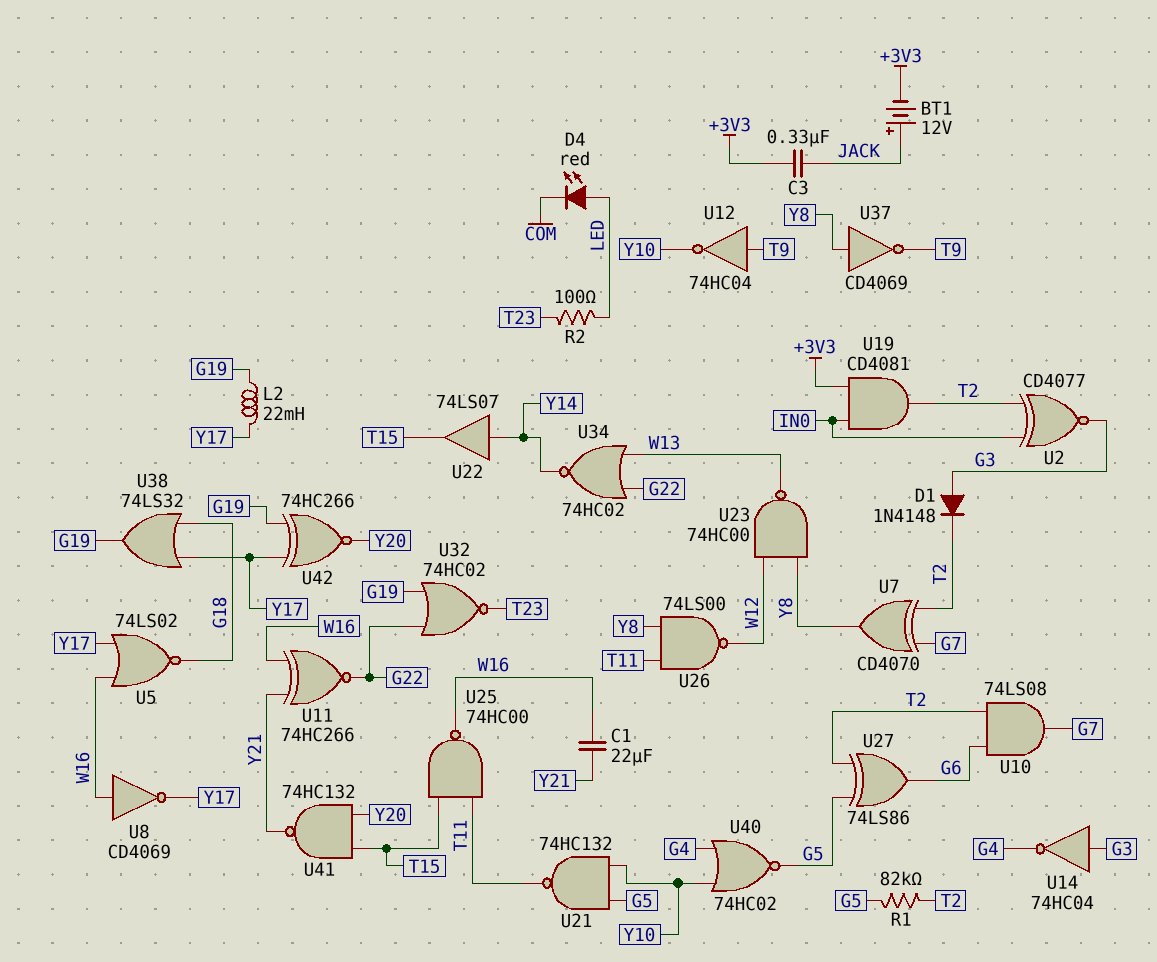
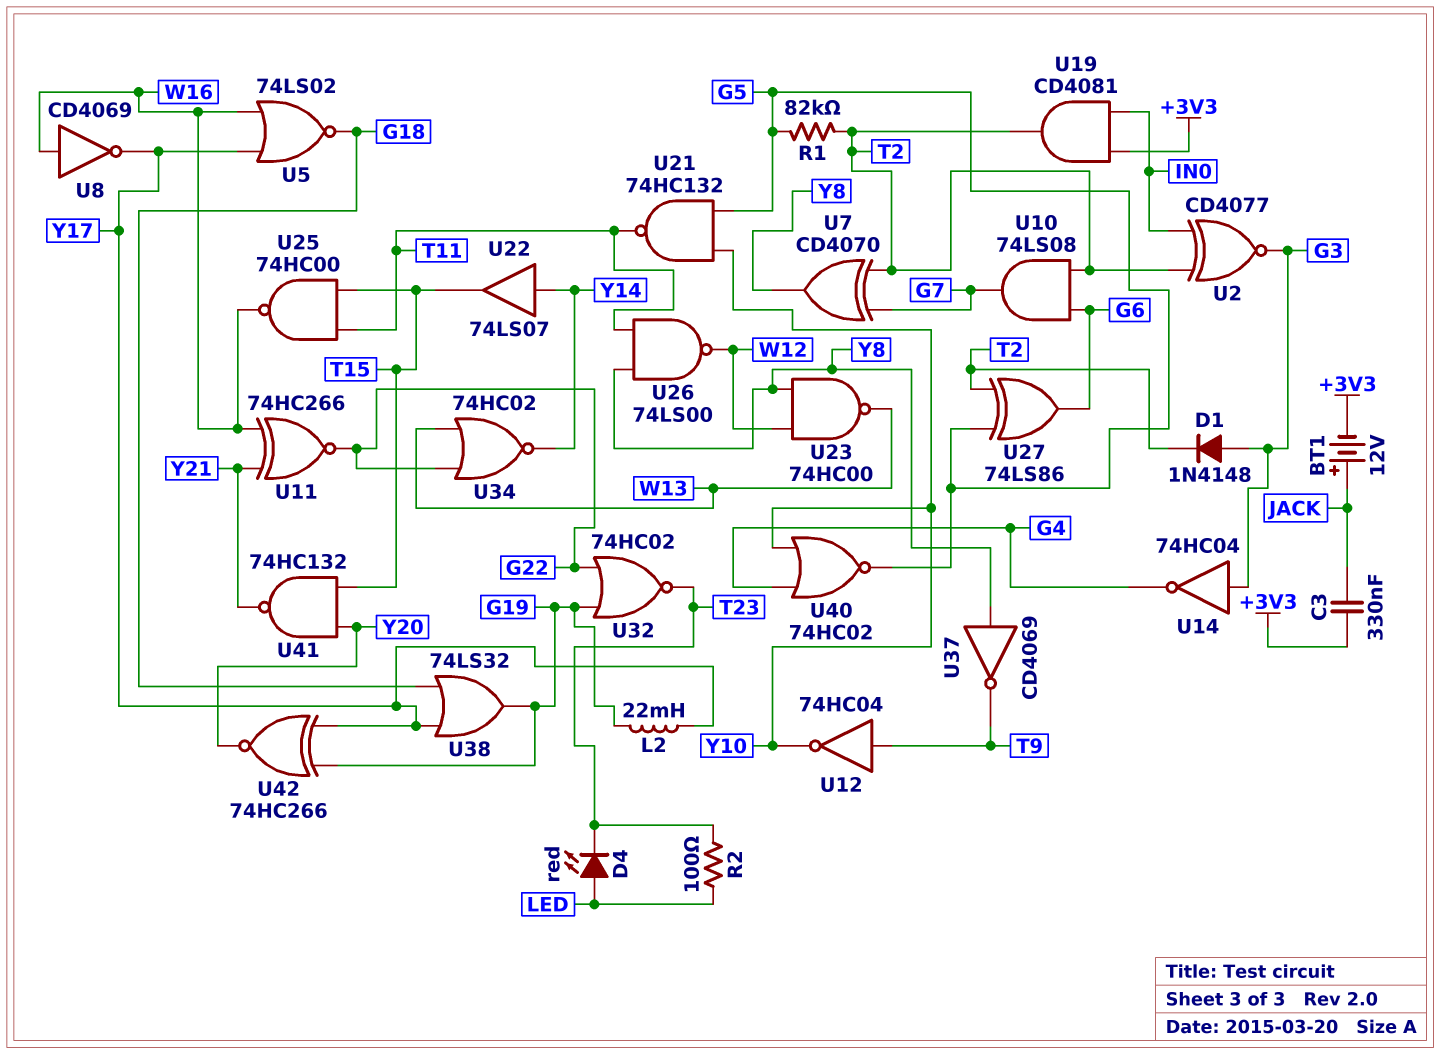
C1: 22uF (W16, Y21) -> none
D4: LED red (A LED, K COM) -> LED red (A LED, K T23)

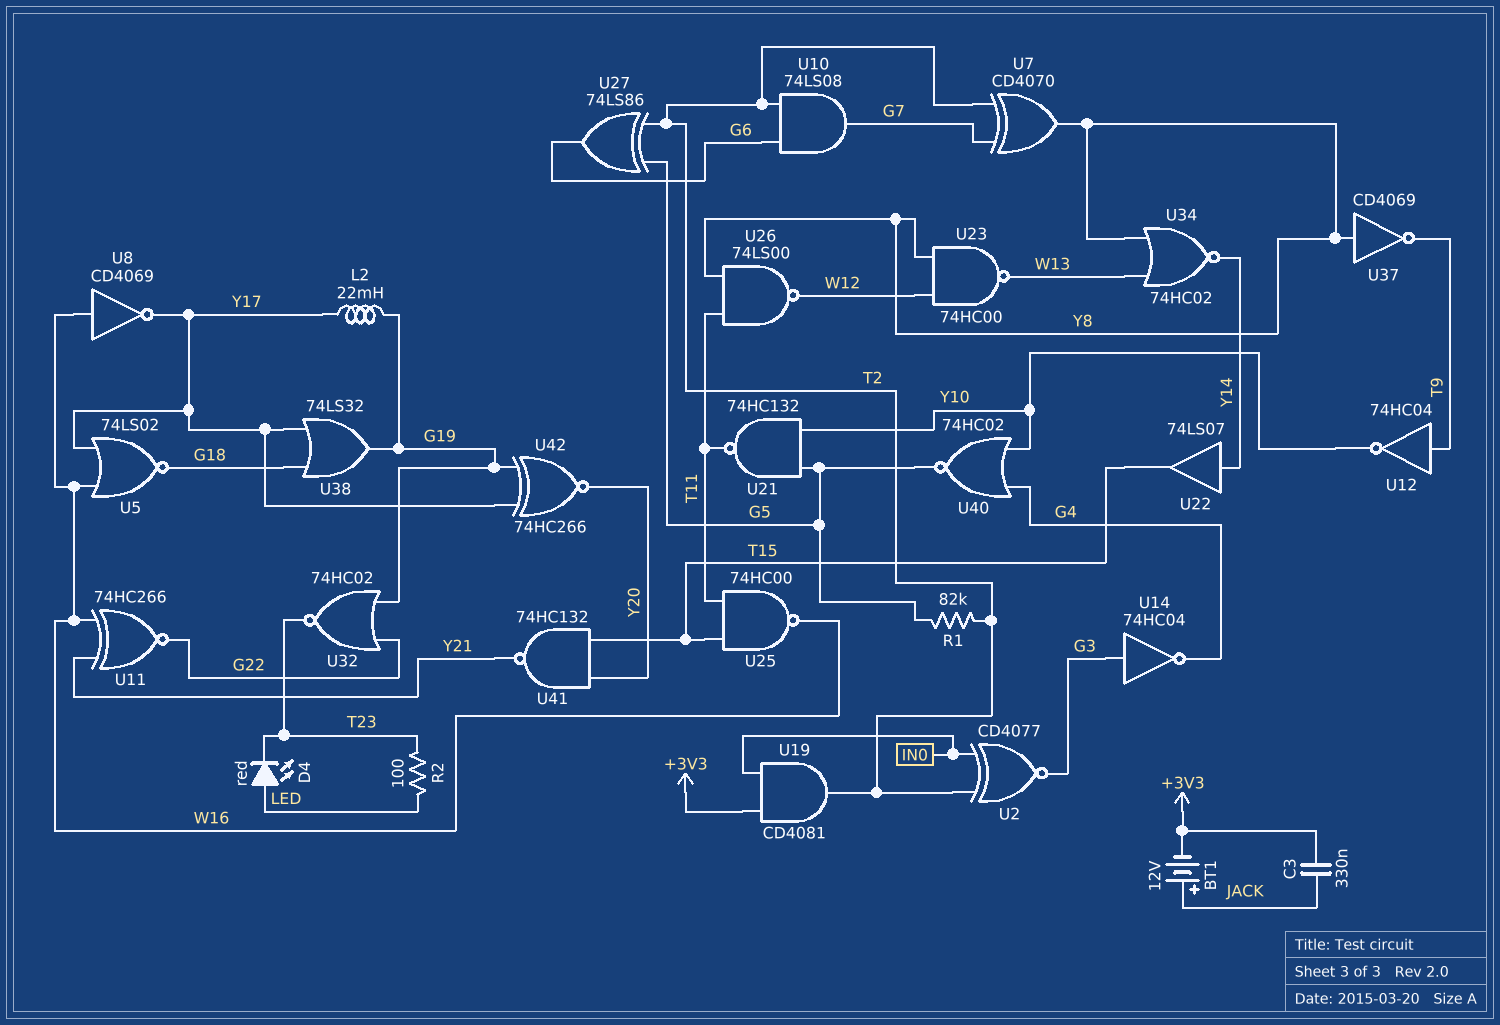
D1: diode 1N4148 (A G3, K T2) -> none
U34: NOR 74HC02 (in G22, in W13, out Y14) -> NOR 74HC02 (in W13, in Y8, out Y14)

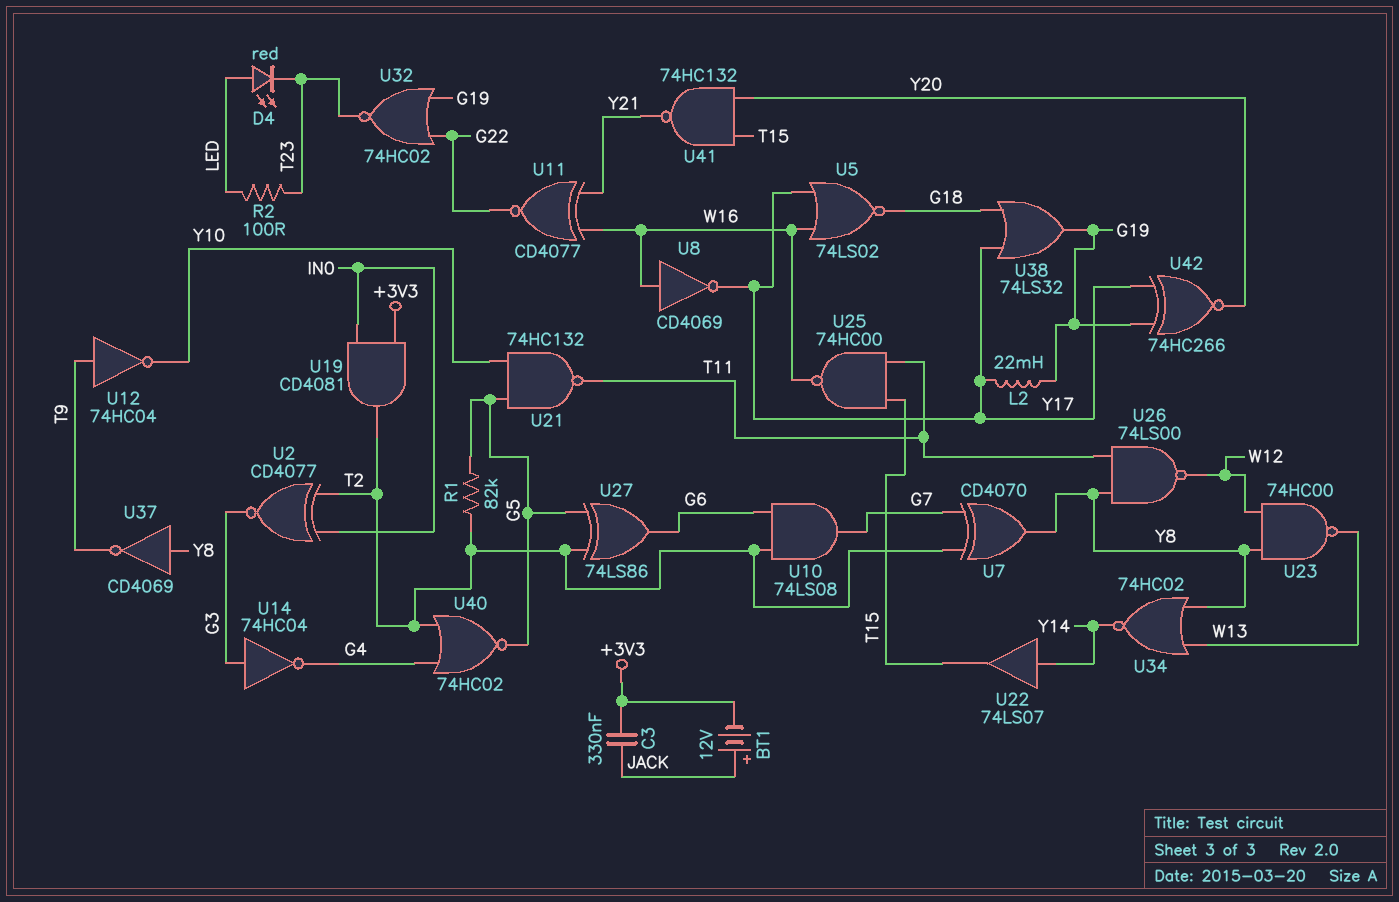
U11: XNOR 74HC266 (in W16, in Y21, out G22) -> XNOR CD4077 (in W16, in Y21, out G22)
U40: NOR 74HC02 (in G4, in Y10, out G5) -> NOR 74HC02 (in G4, in T2, out G5)

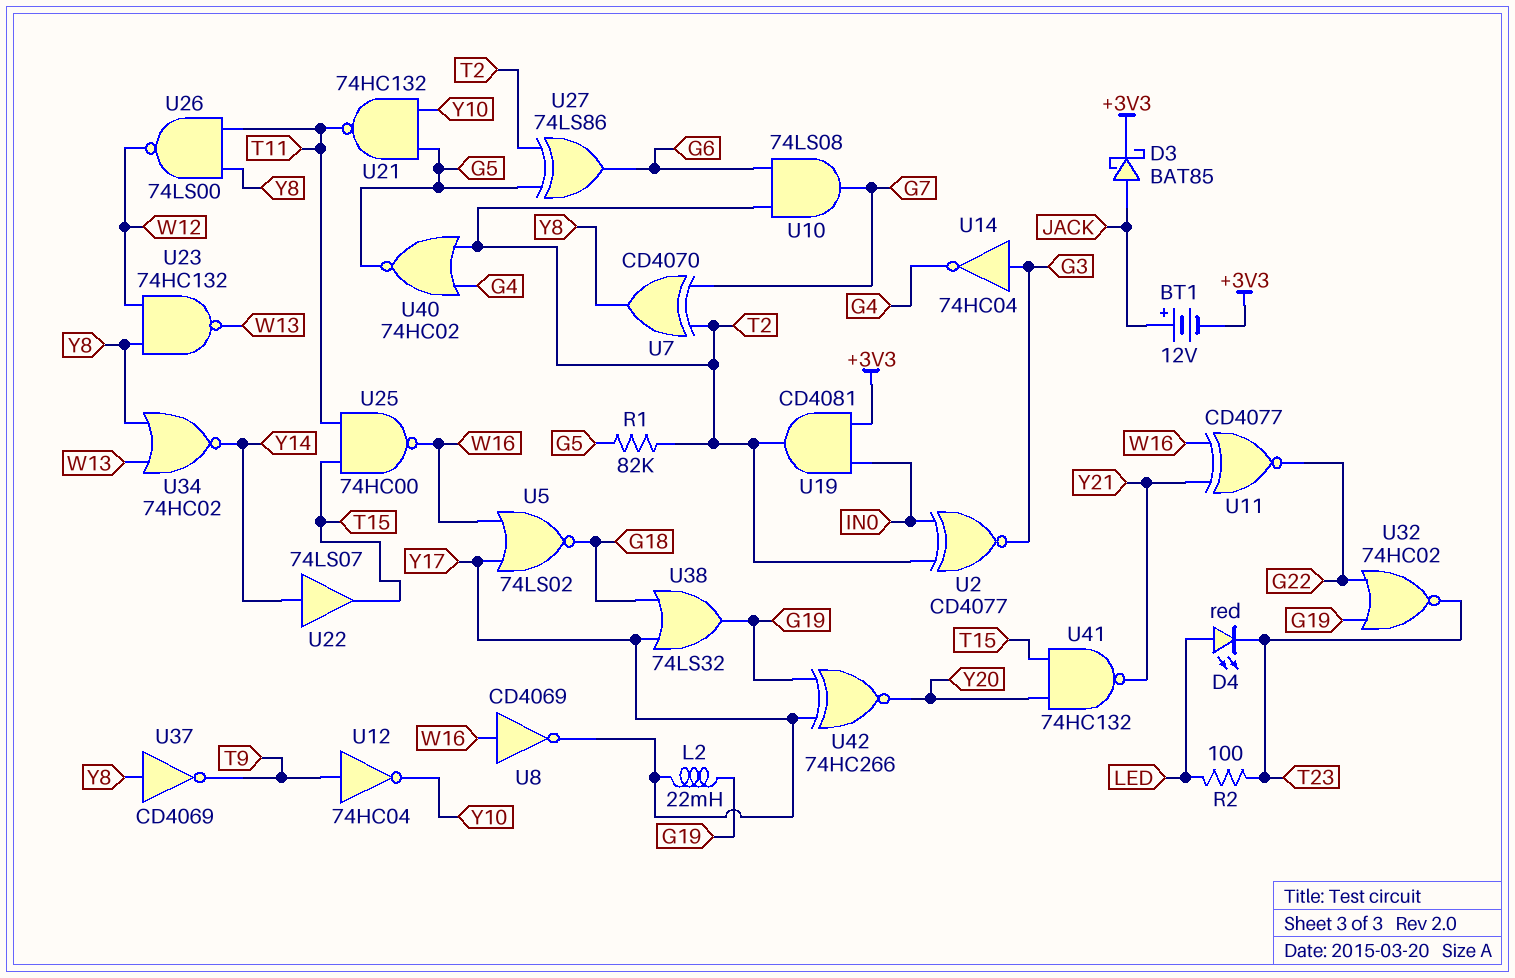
C3: 330nF (+3V3, JACK) -> none
D3: none -> schottky BAT85 (A JACK, K +3V3)
U23: NAND 74HC00 (in W12, in Y8, out W13) -> NAND 74HC132 (in W12, in Y8, out W13)

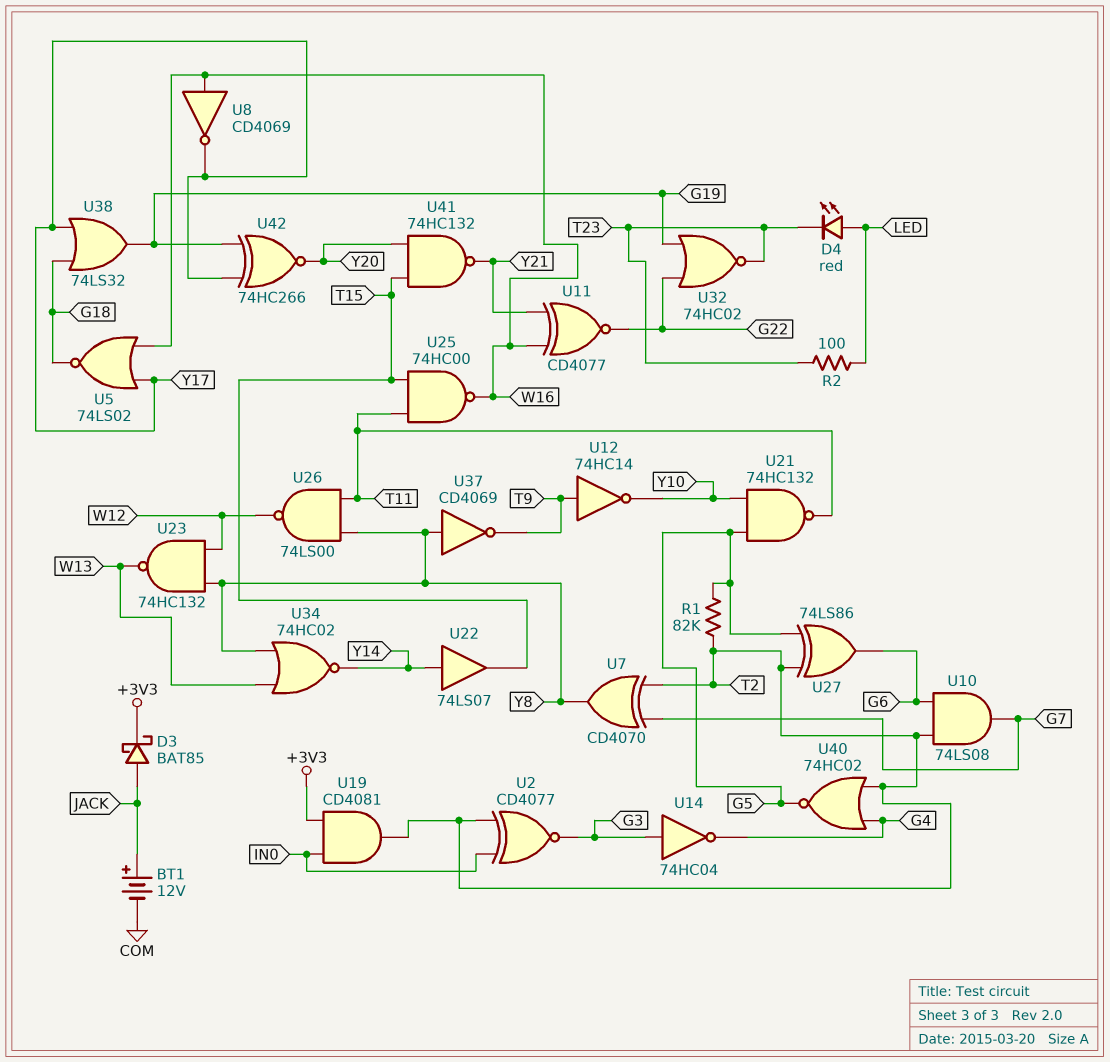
BT1: 12V (plus JACK, minus +3V3) -> 12V (plus JACK, minus COM)
L2: 22mH (G19, Y17) -> none
U12: NOT 74HC04 (in T9, out Y10) -> NOT 74HC14 (in T9, out Y10)

